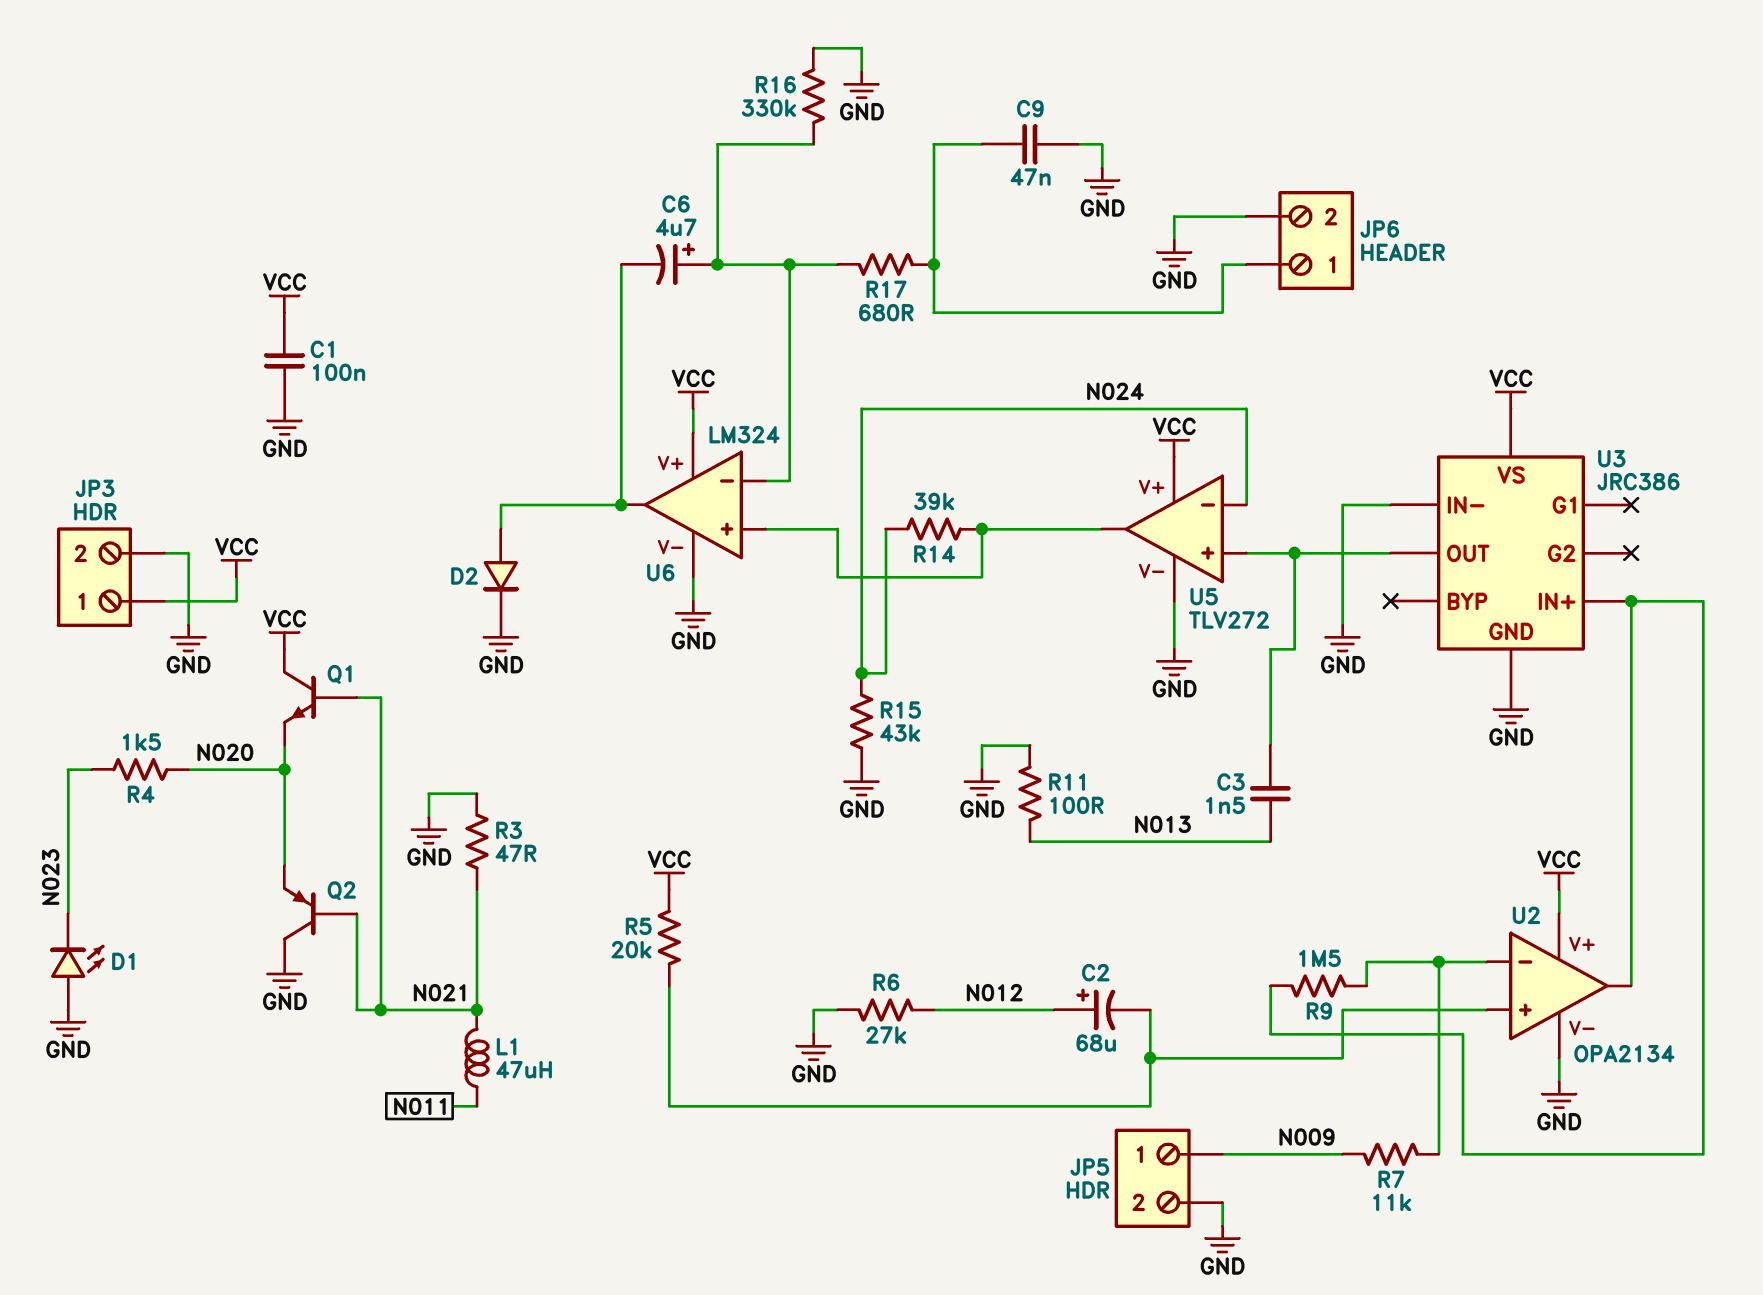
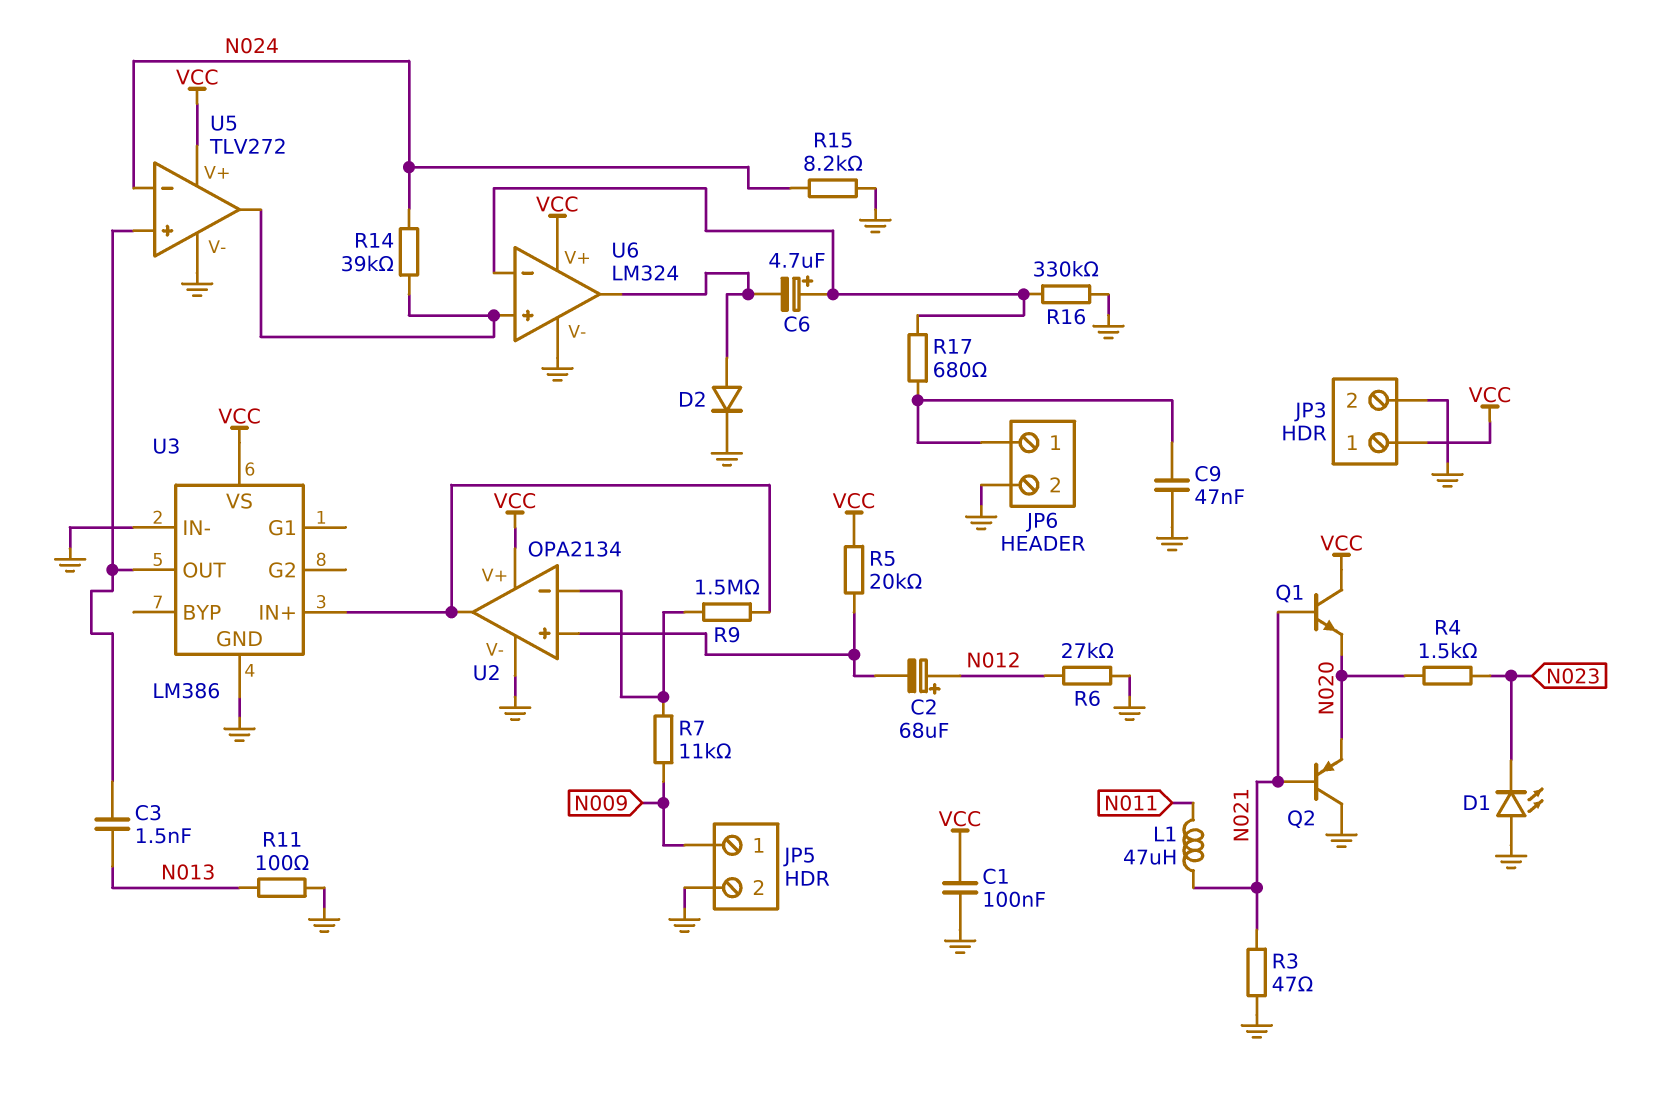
R15: 43k (GND, N024) -> 8.2k (GND, N024)
U3: JRC386 -> LM386

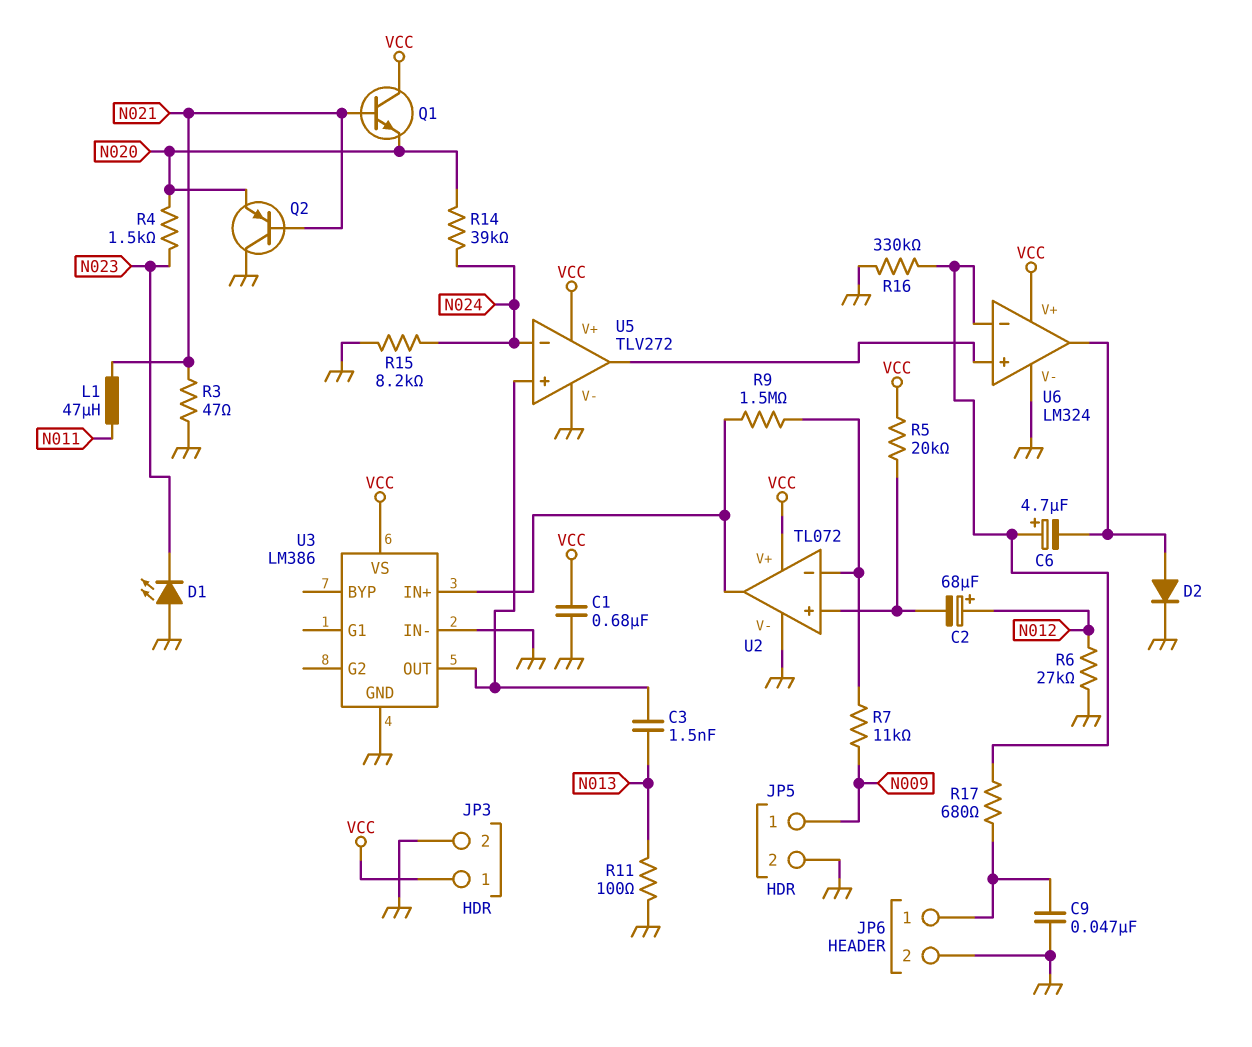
C1: 100nF (GND, VCC) -> 680nF (GND, VCC)
R14: 39k (N024, U5/out) -> 39k (N020, N024)
U2: OPA2134 -> TL072

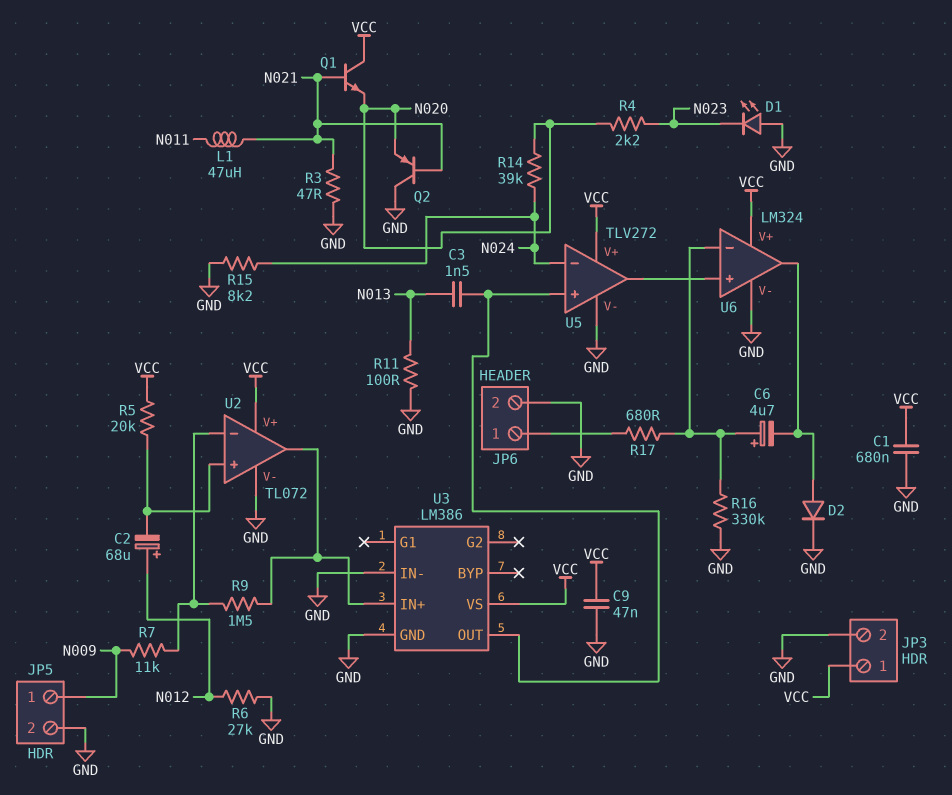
C9: 47nF (GND, JP6/1) -> 47nF (GND, VCC)
R4: 1.5k (N020, N023) -> 2.2k (N020, N023)

